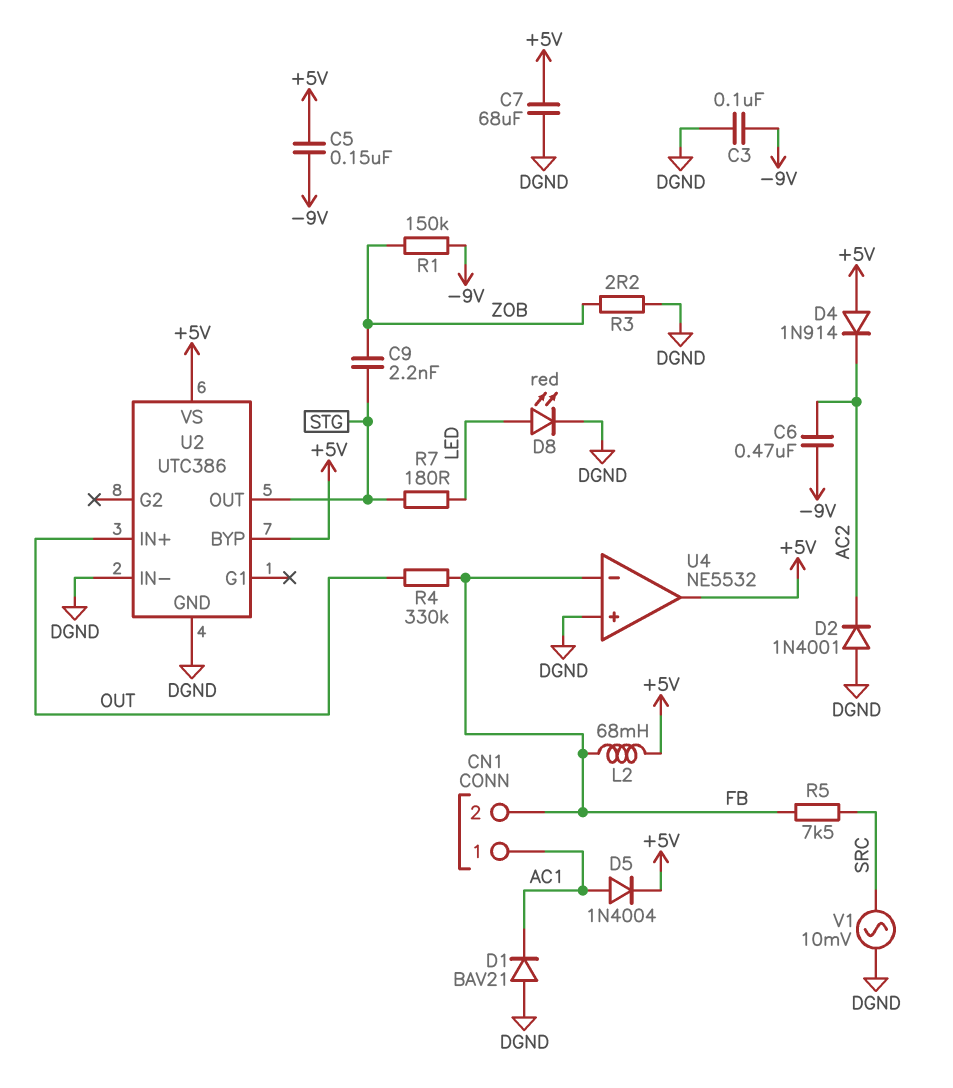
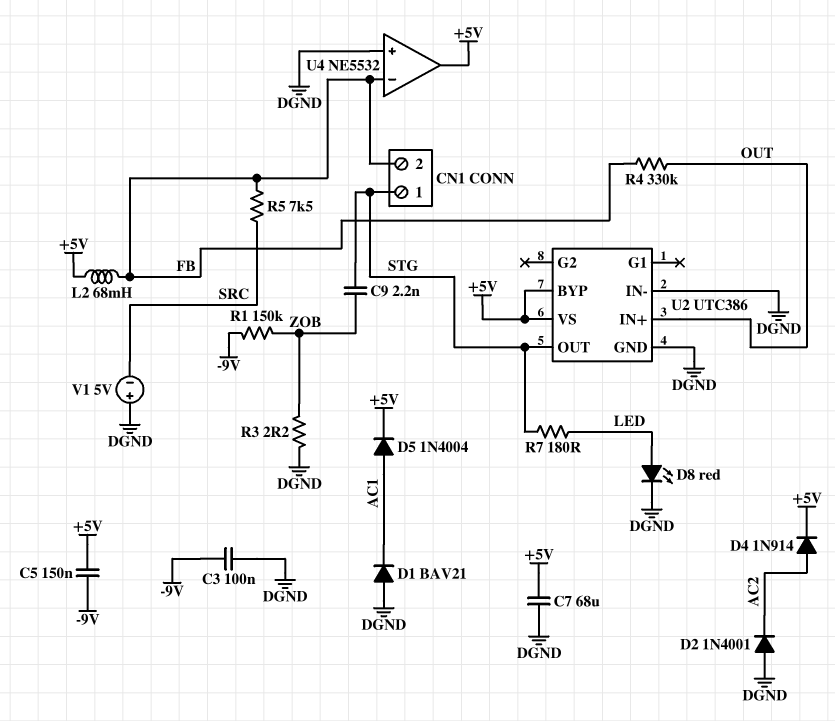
C6: 470nF (-9V, AC2) -> none
CN1 pin 1: AC1 -> STG
D4: diode 1N914 (A +5V, K AC2) -> diode 1N914 (A AC2, K +5V)
V1: AC 10mV (DGND, SRC) -> 5V (plus DGND, minus SRC)

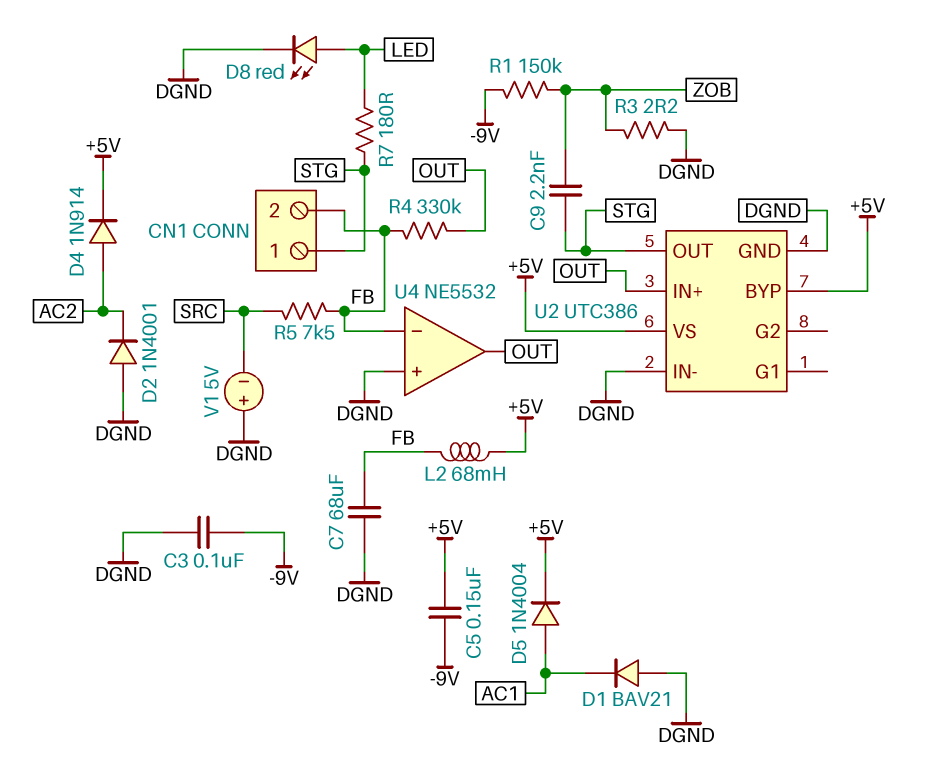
C7: 68uF (+5V, DGND) -> 68uF (DGND, FB)
U4 pin out: +5V -> OUT

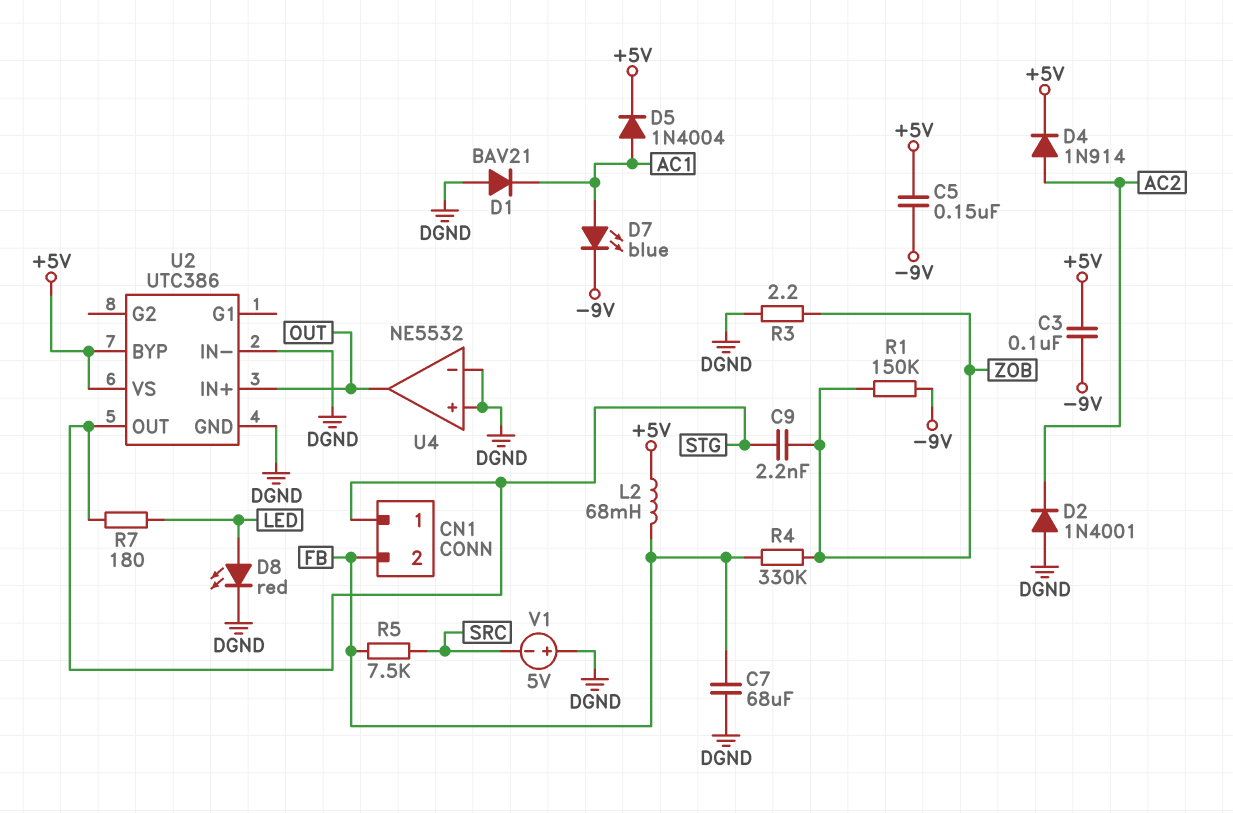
C3: 100nF (-9V, DGND) -> 100nF (+5V, -9V)
D7: none -> LED blue (A AC1, K -9V)
R4: 330k (FB, OUT) -> 330k (FB, ZOB)
U4 pin in-: FB -> DGND

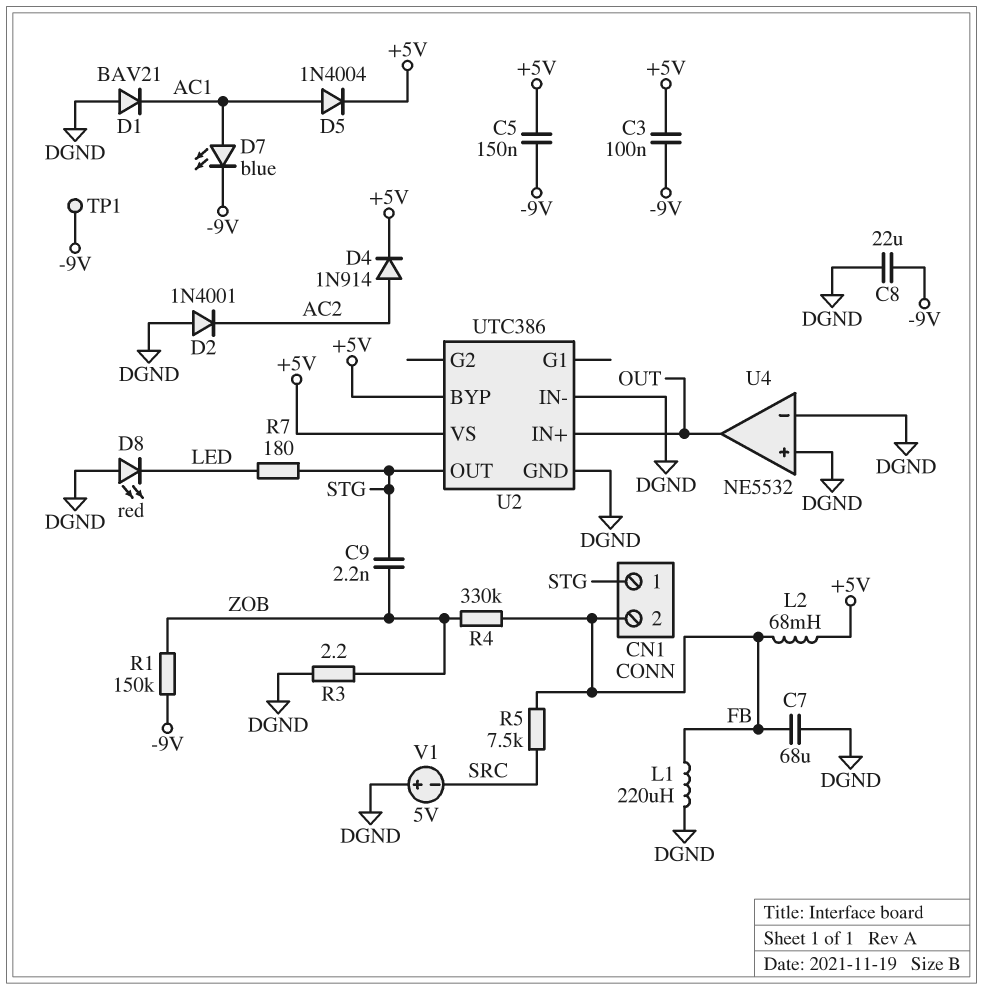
C8: none -> 22uF (-9V, DGND)
D8: LED red (A LED, K DGND) -> LED red (A DGND, K LED)
L1: none -> 220uH (DGND, FB)
TP1: none -> test point (-9V)

